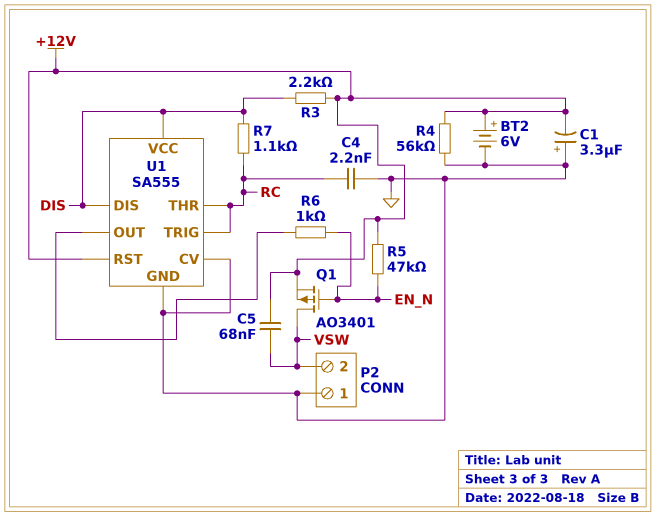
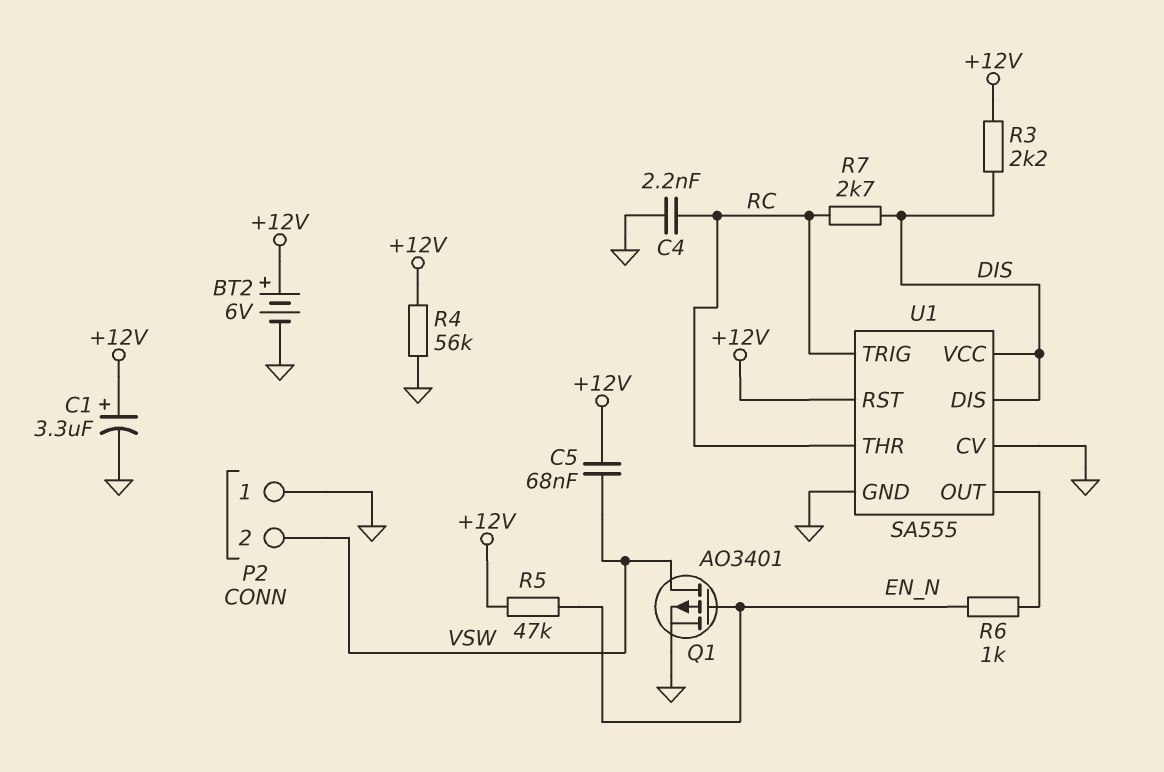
C1: 3.3uF (plus GND, minus +12V) -> 3.3uF (plus +12V, minus GND)
Q1: PMOS AO3401 (G EN_N, D VSW, S +12V) -> PMOS AO3401 (G EN_N, D VSW, S GND)
R7: 1.1k (DIS, RC) -> 2.7k (DIS, RC)

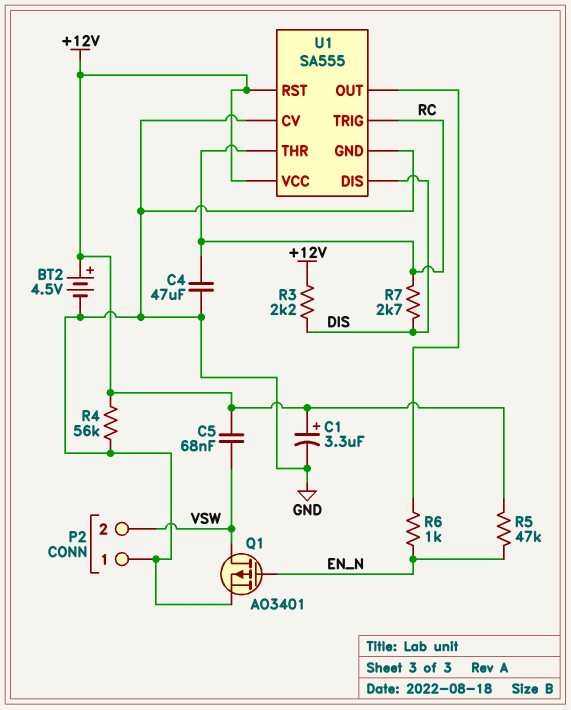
BT2: 6V (plus +12V, minus GND) -> 4.5V (plus +12V, minus GND)
C4: 2.2nF (GND, RC) -> 47uF (GND, RC)
U1 pin VCC: DIS -> +12V

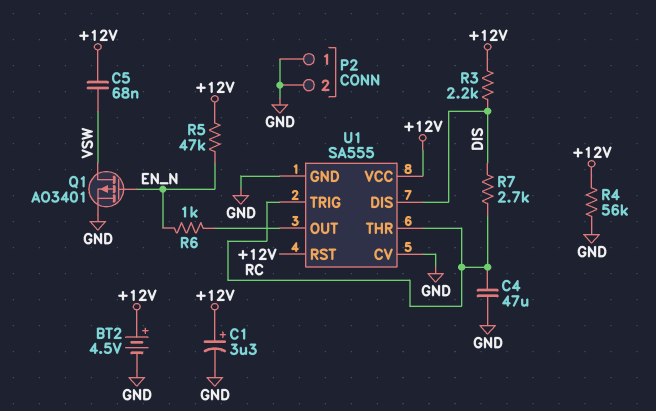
P2 pin 2: VSW -> GND

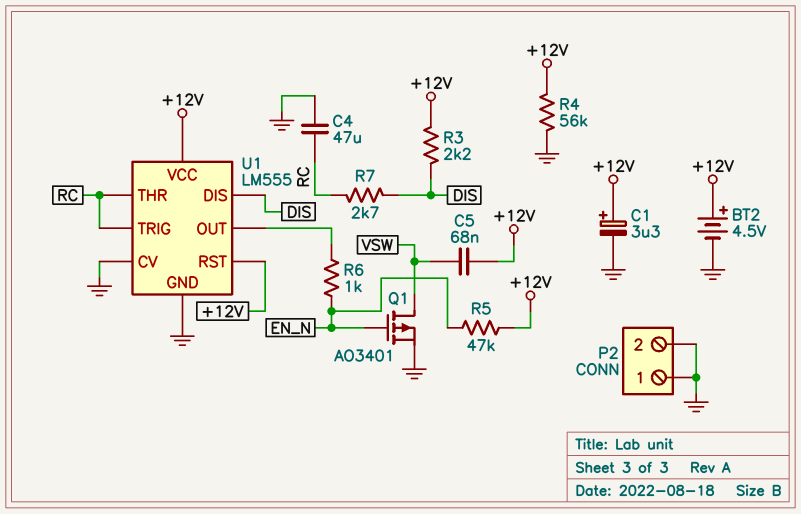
U1: SA555 -> LM555

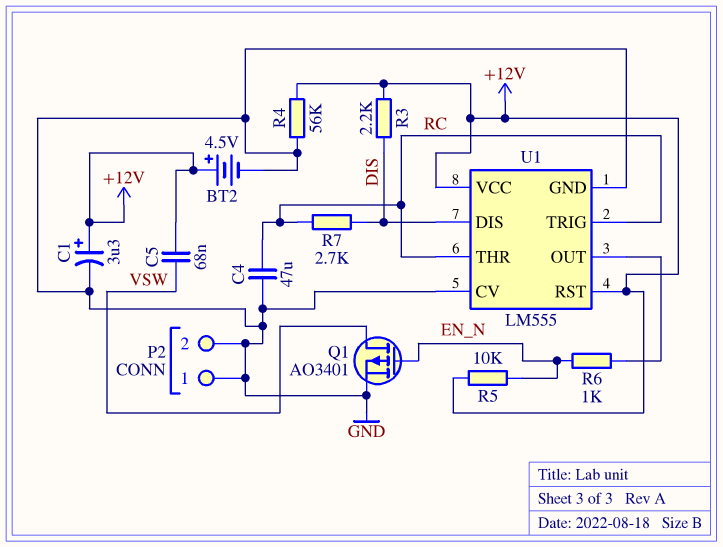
R5: 47k (+12V, EN_N) -> 10k (+12V, EN_N)

